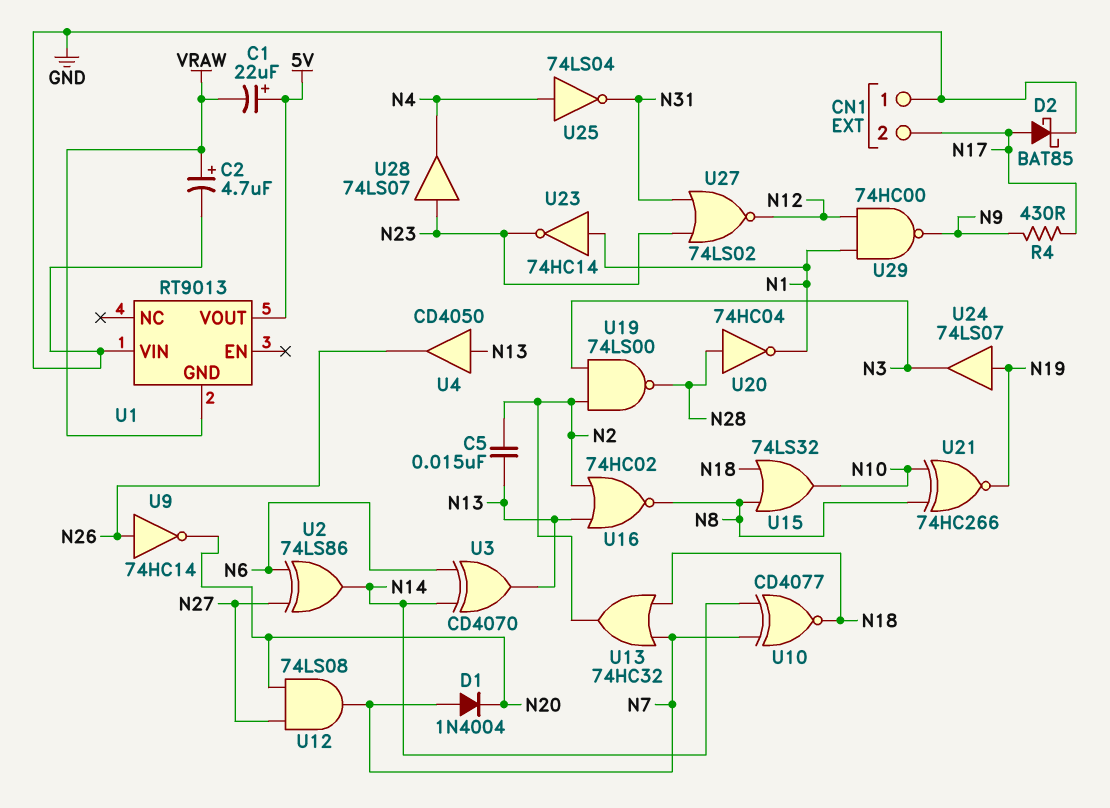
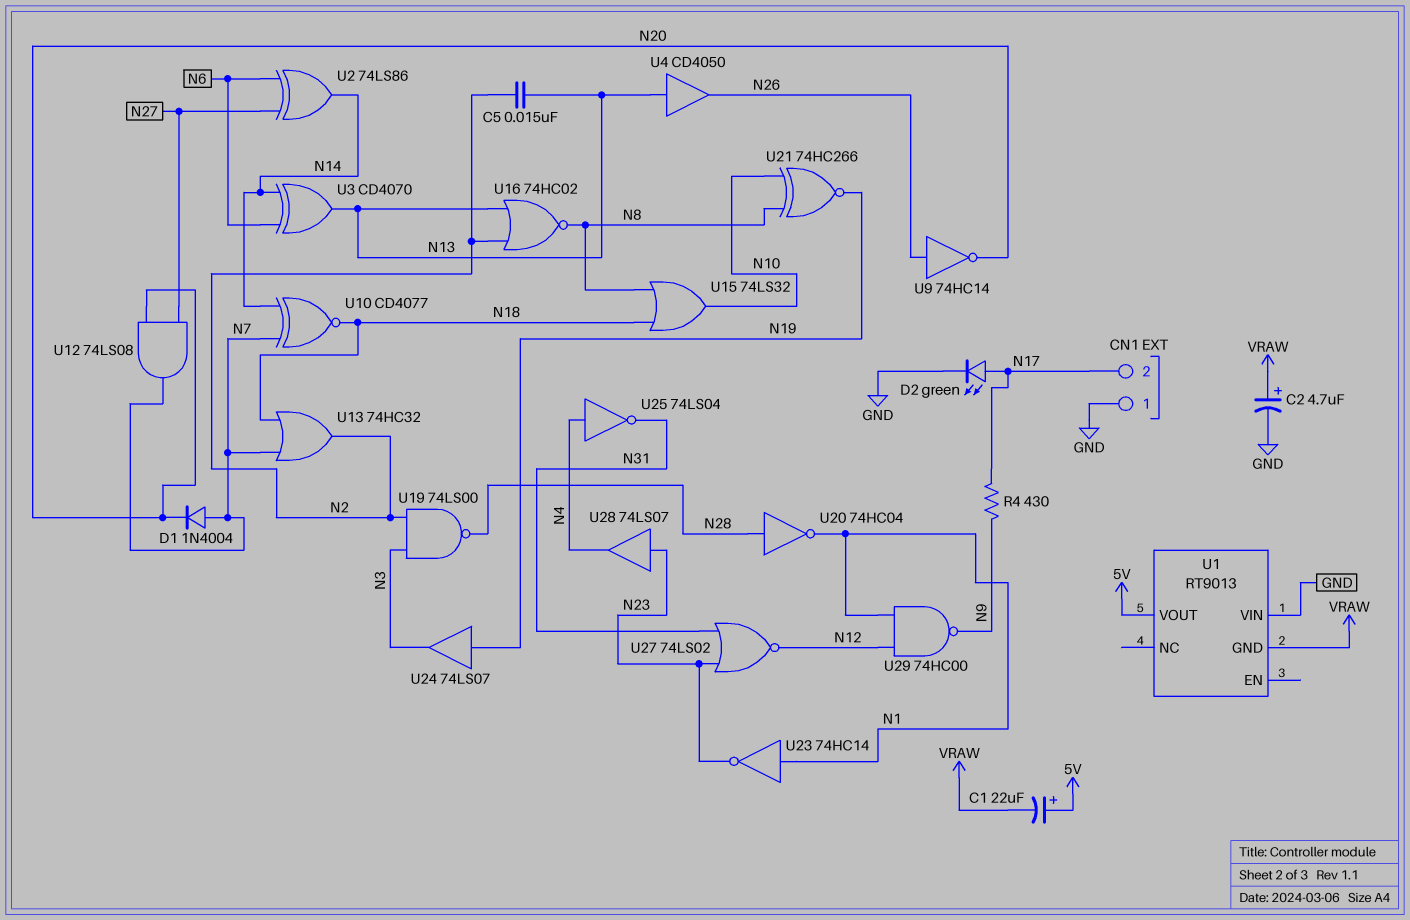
D2: schottky BAT85 (A N17, K GND) -> LED green (A N17, K GND)

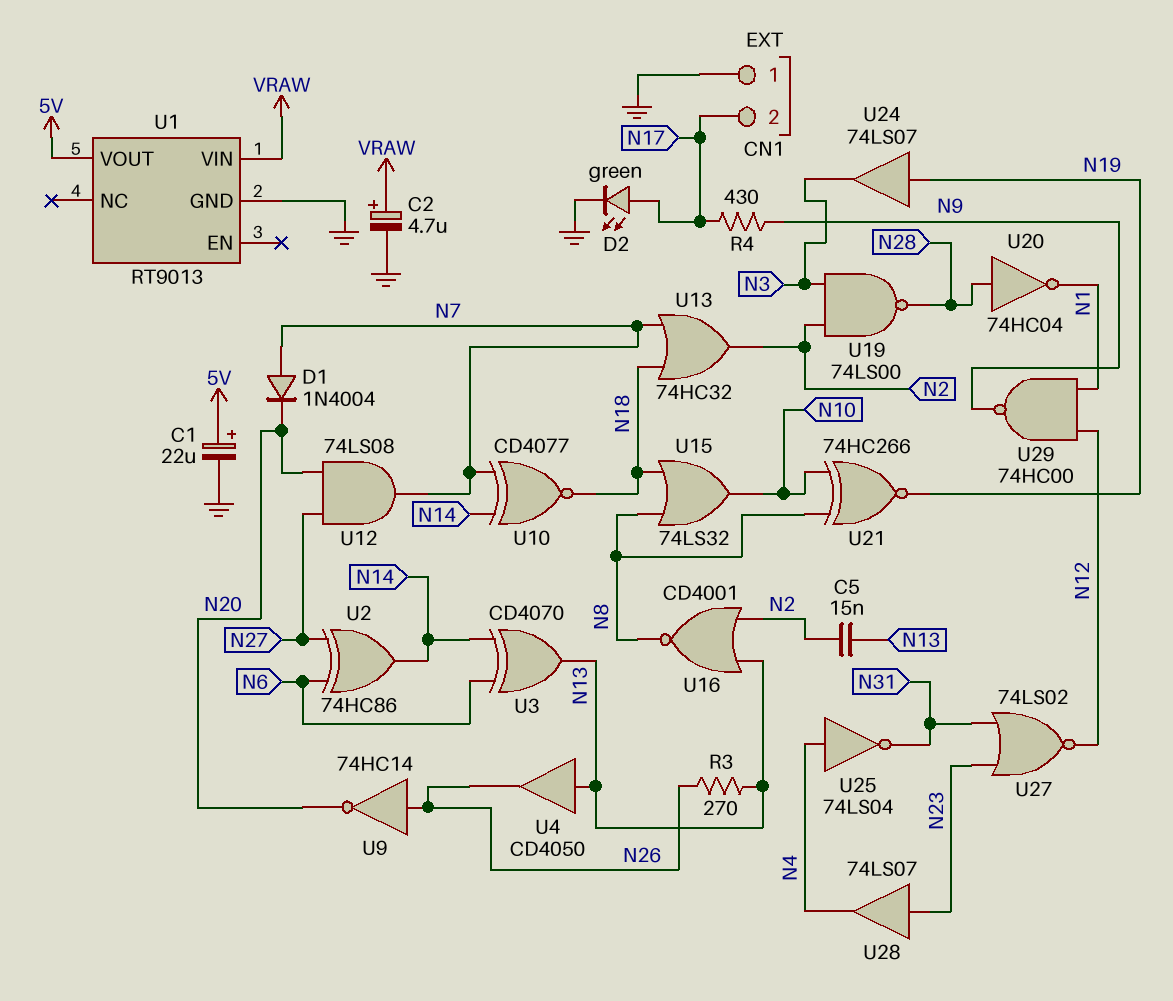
C1: 22uF (plus 5V, minus VRAW) -> 22uF (plus 5V, minus GND)
R3: none -> 270 (N13, N26)
U1 pin GND: VRAW -> GND
U1 pin VIN: GND -> VRAW
U2: XOR 74LS86 (in N6, in N27, out N14) -> XOR 74HC86 (in N6, in N27, out N14)
U16: NOR 74HC02 (in N2, in N13, out N8) -> NOR CD4001 (in N2, in N13, out N8)
U23: NOT 74HC14 (in N1, out N23) -> none

